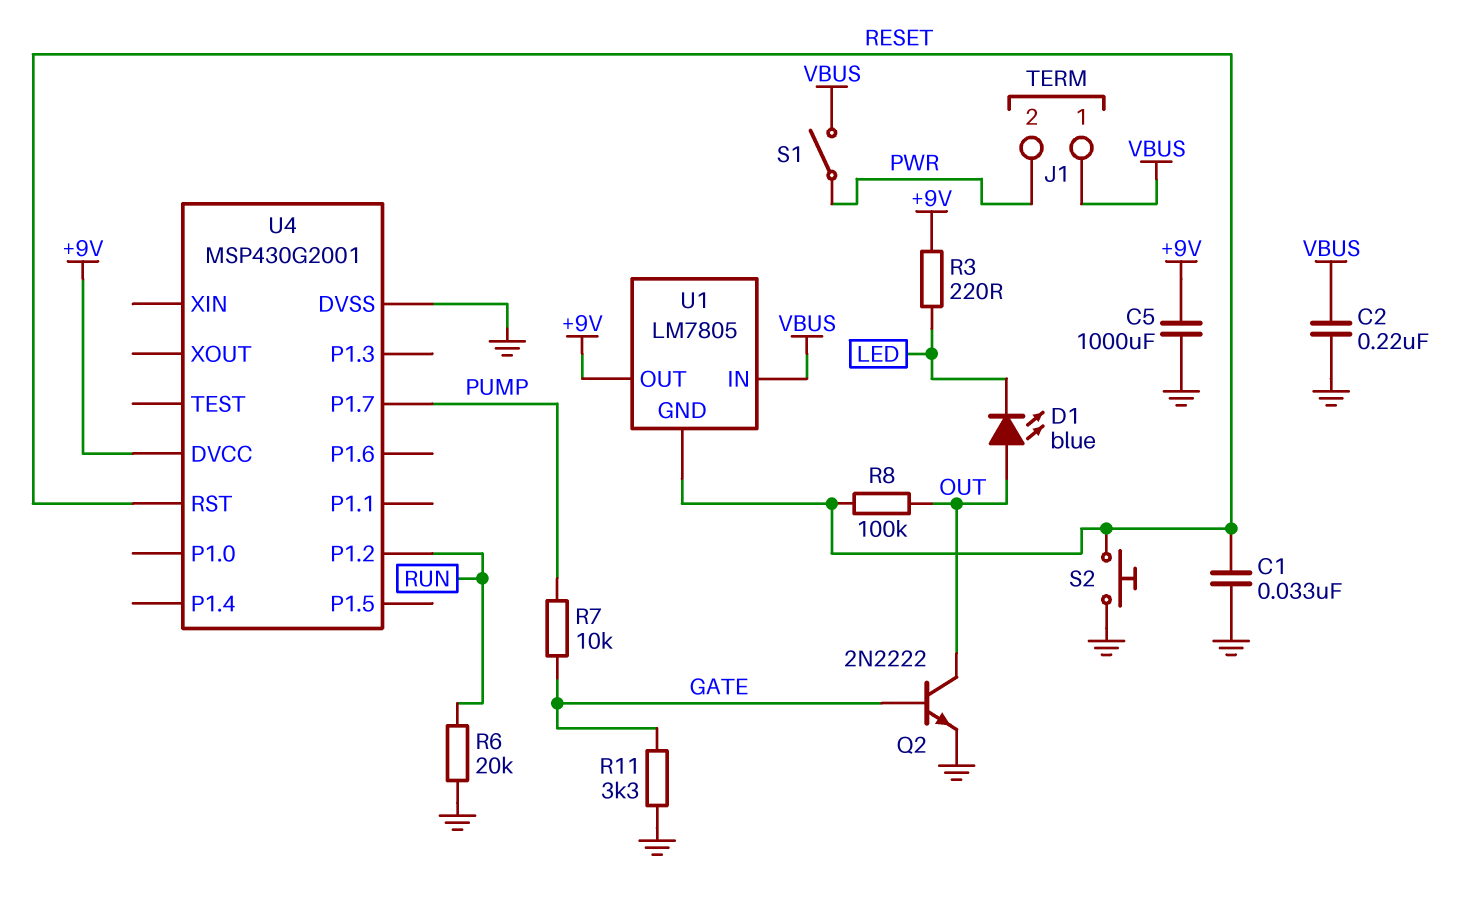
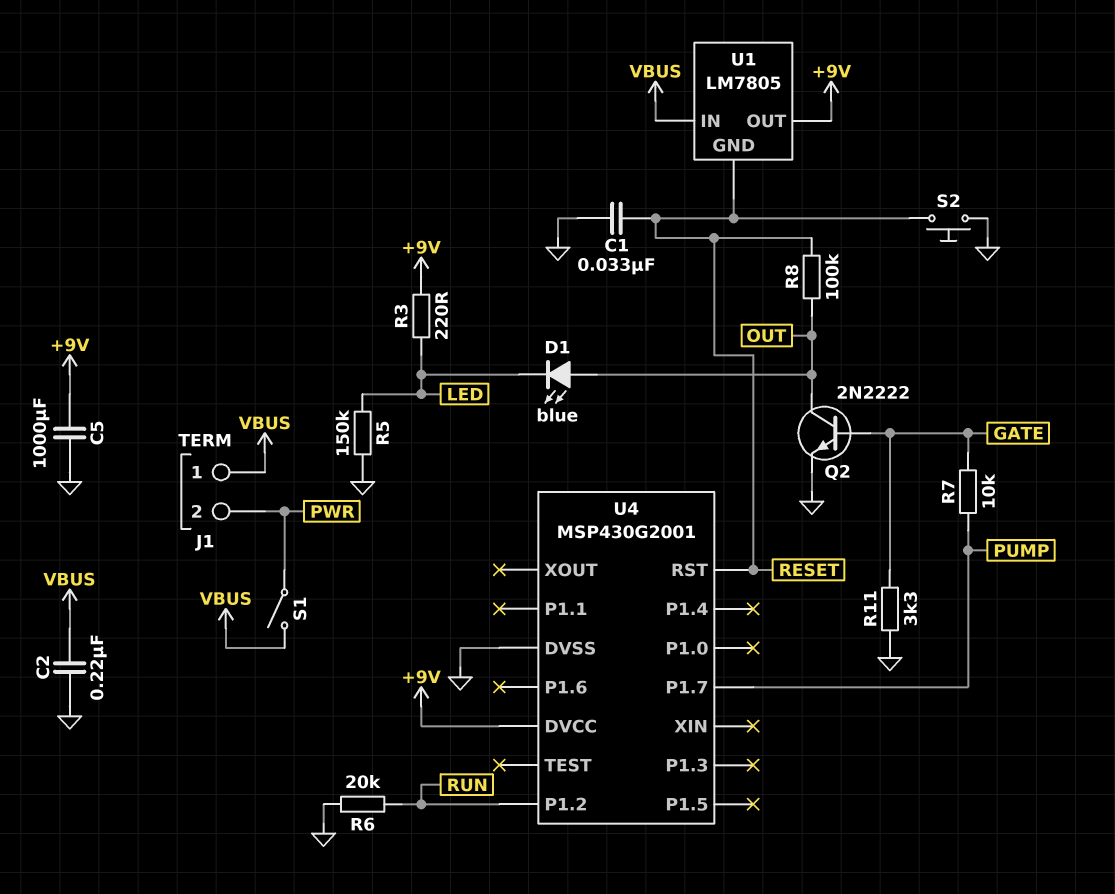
R5: none -> 150k (GND, LED)

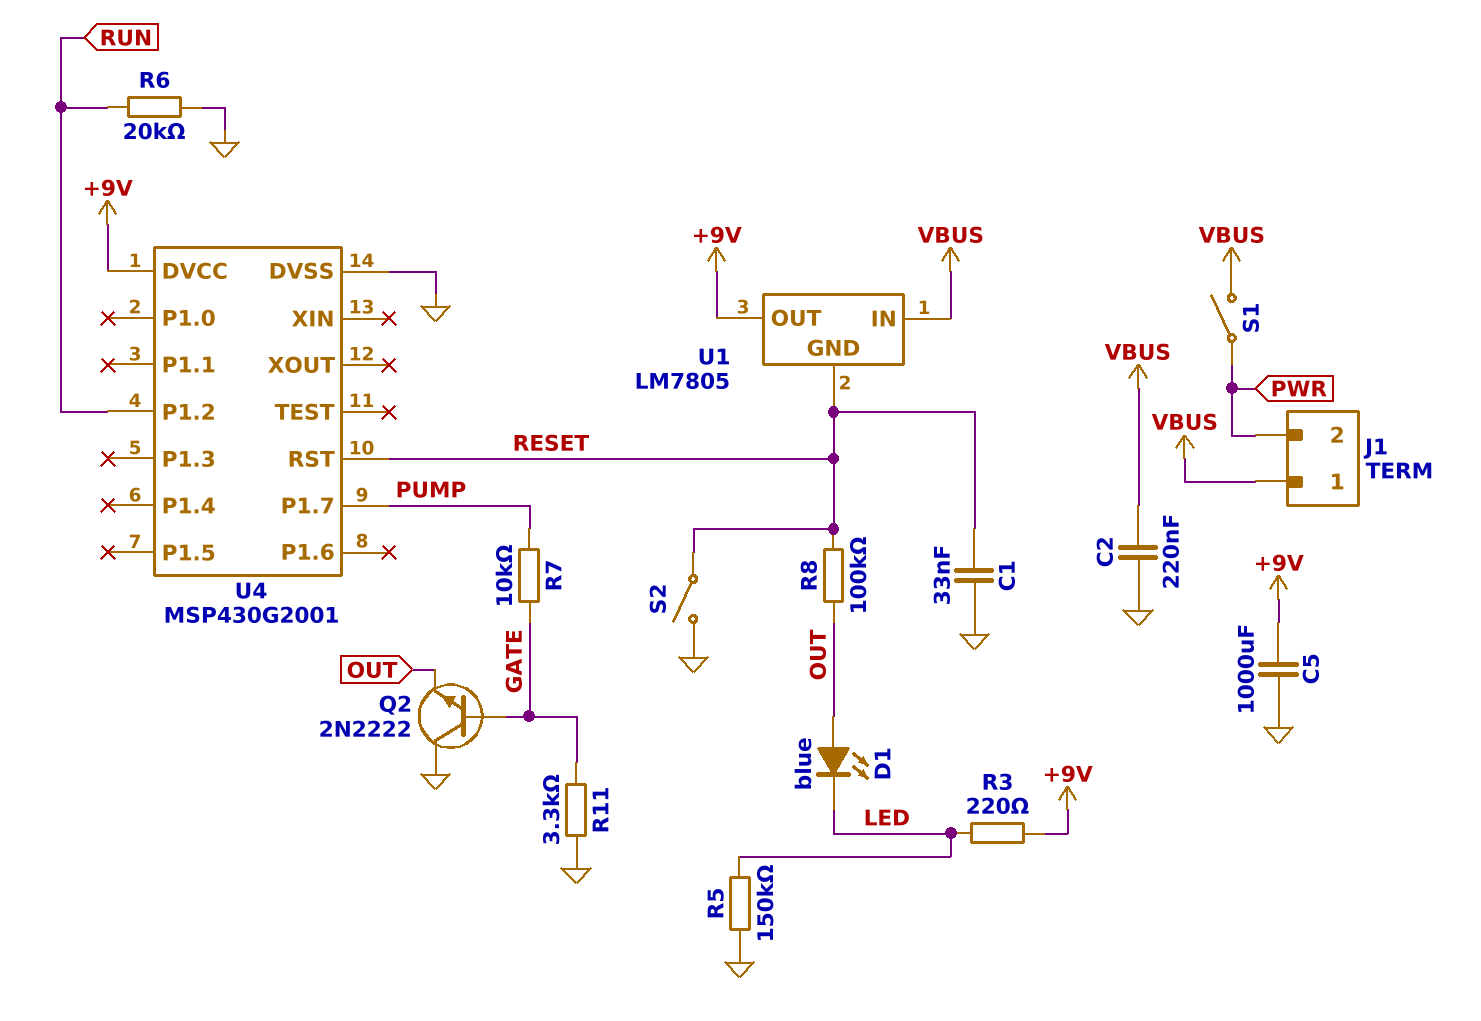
Q2: NPN 2N2222 (B GATE, C OUT, E GND) -> NPN 2N2222 (B GATE, C GND, E OUT)
S2: button (GND, RESET) -> switch (GND, RESET)

